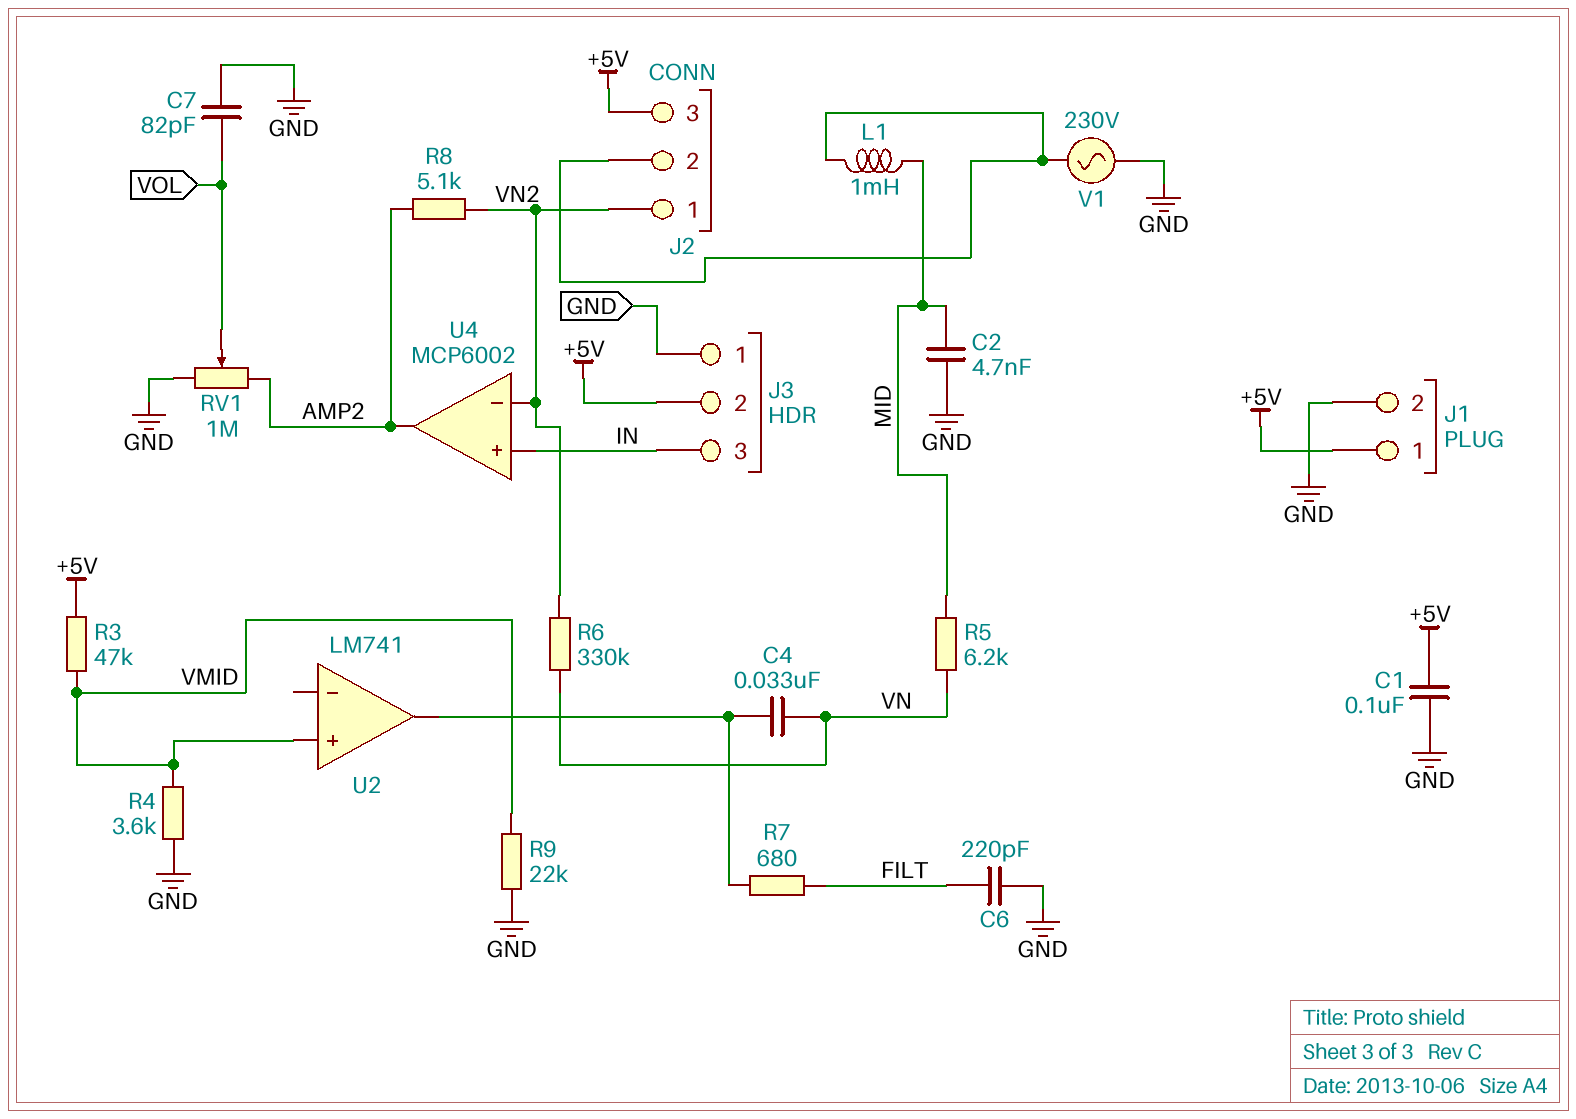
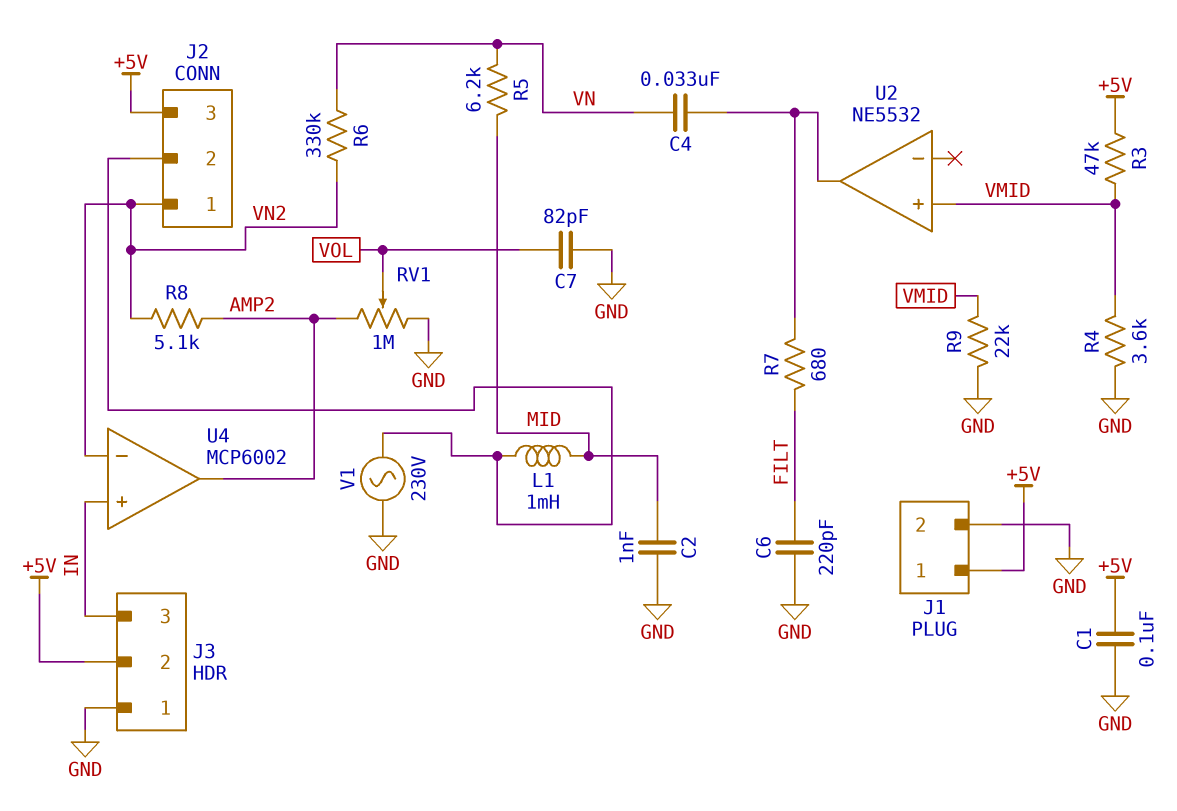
C2: 4.7nF (GND, MID) -> 1nF (GND, MID)
U2: LM741 -> NE5532

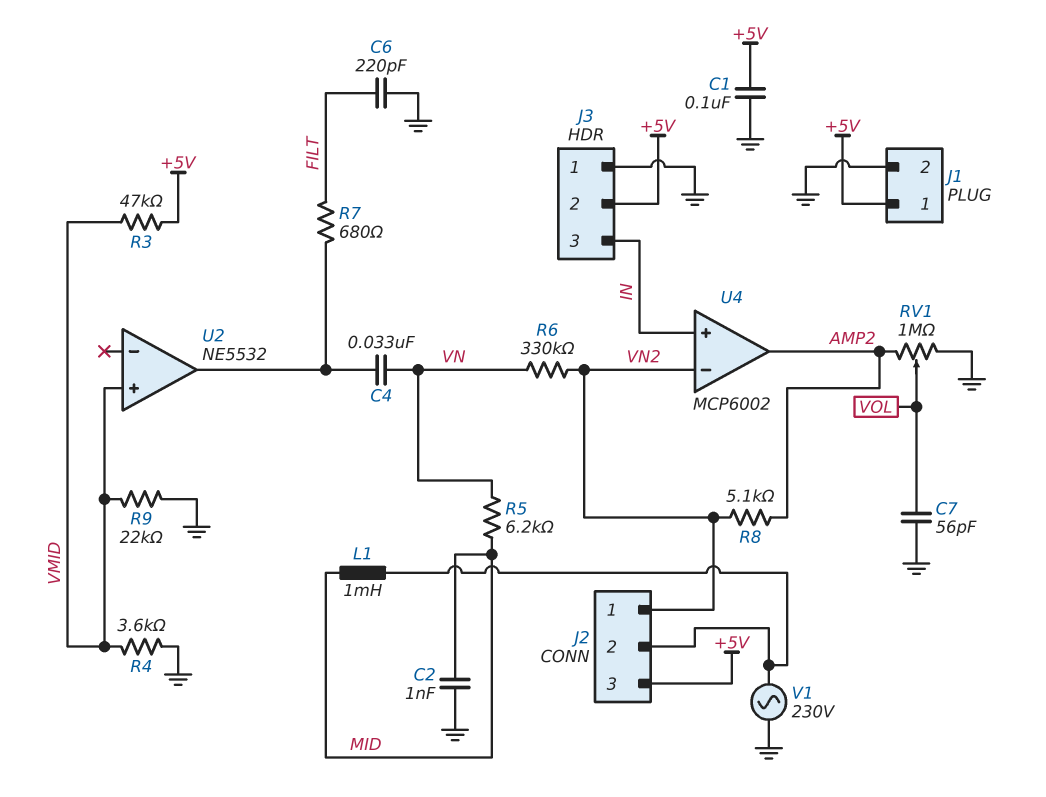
C7: 82pF (GND, VOL) -> 56pF (GND, VOL)

